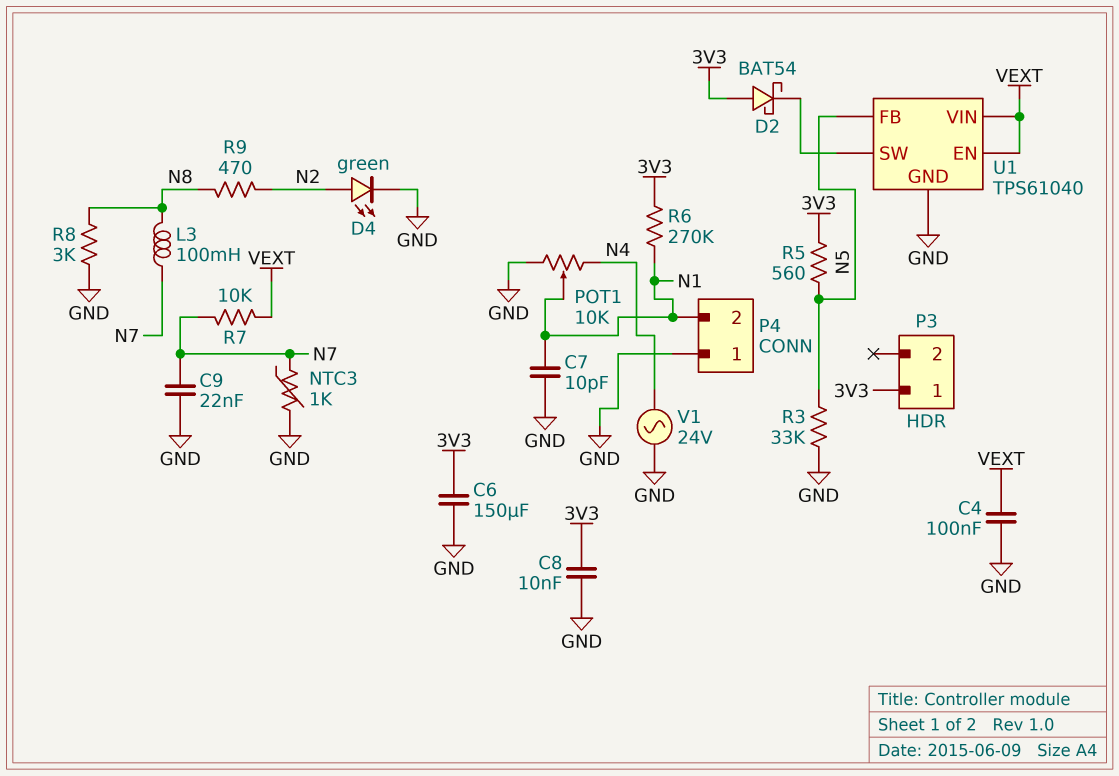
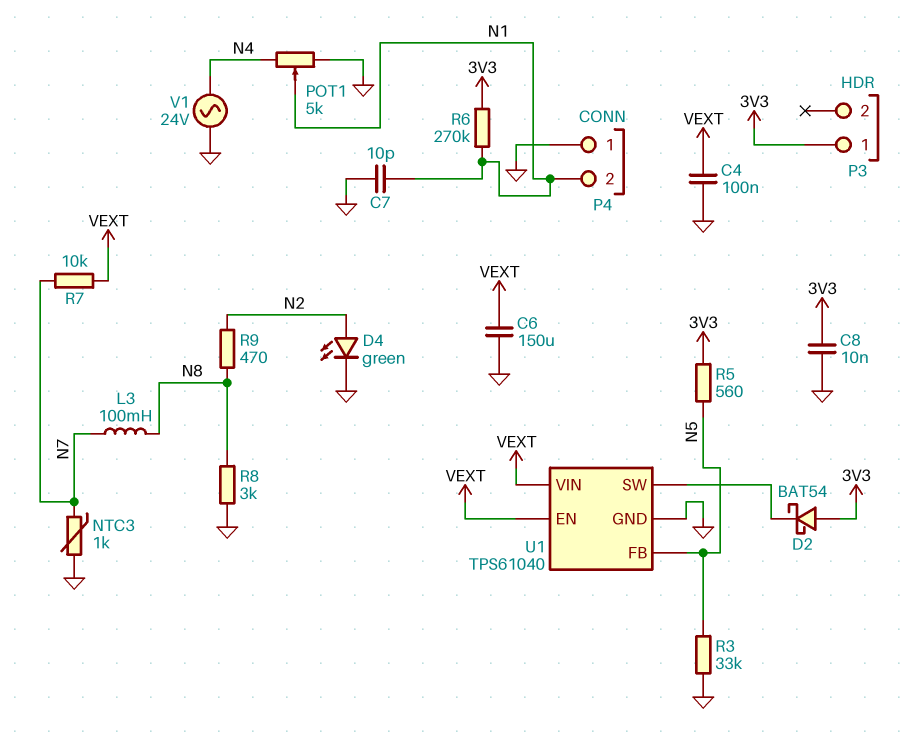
C6: 150uF (3V3, GND) -> 150uF (GND, VEXT)
C9: 22nF (GND, N7) -> none
POT1: 10k (GND, N4, wiper N1) -> 5k (GND, N4, wiper N1)

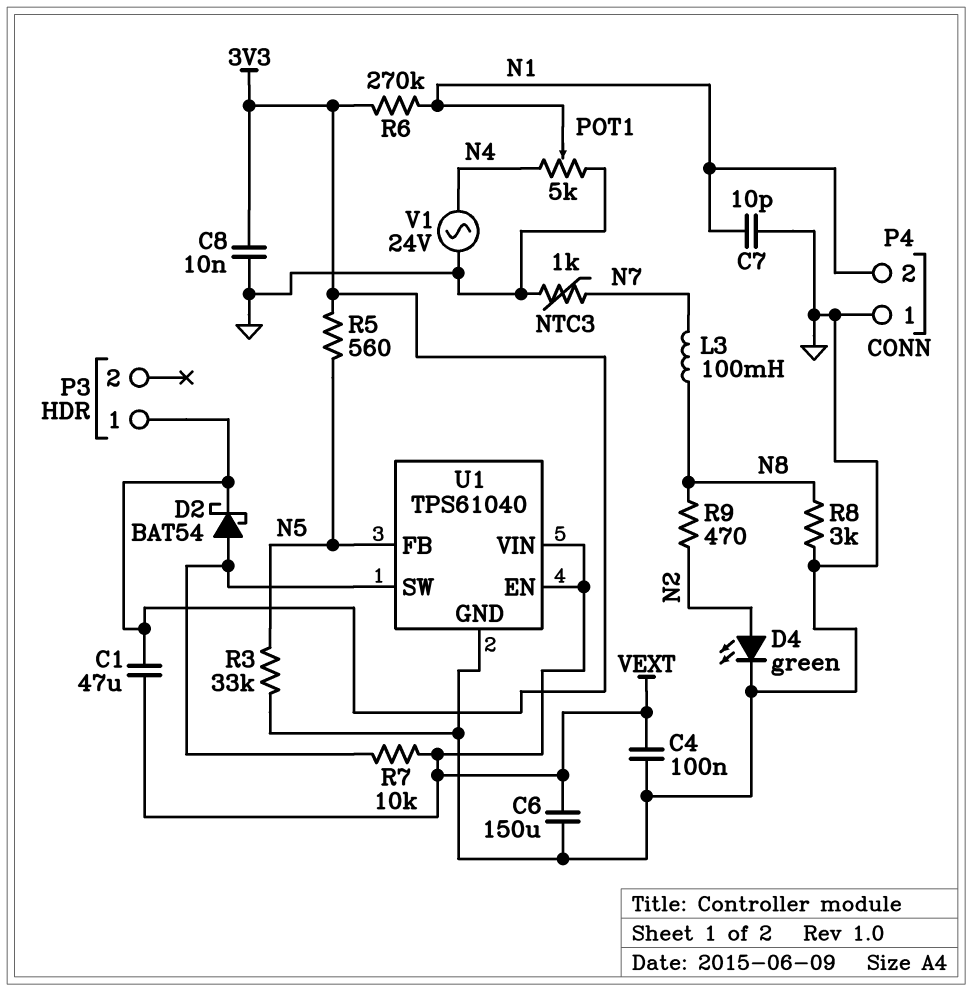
C1: none -> 47uF (3V3, VEXT)
D2: schottky BAT54 (A 3V3, K U1/SW) -> schottky BAT54 (A U1/SW, K 3V3)
R7: 10k (N7, VEXT) -> 10k (U1/SW, VEXT)

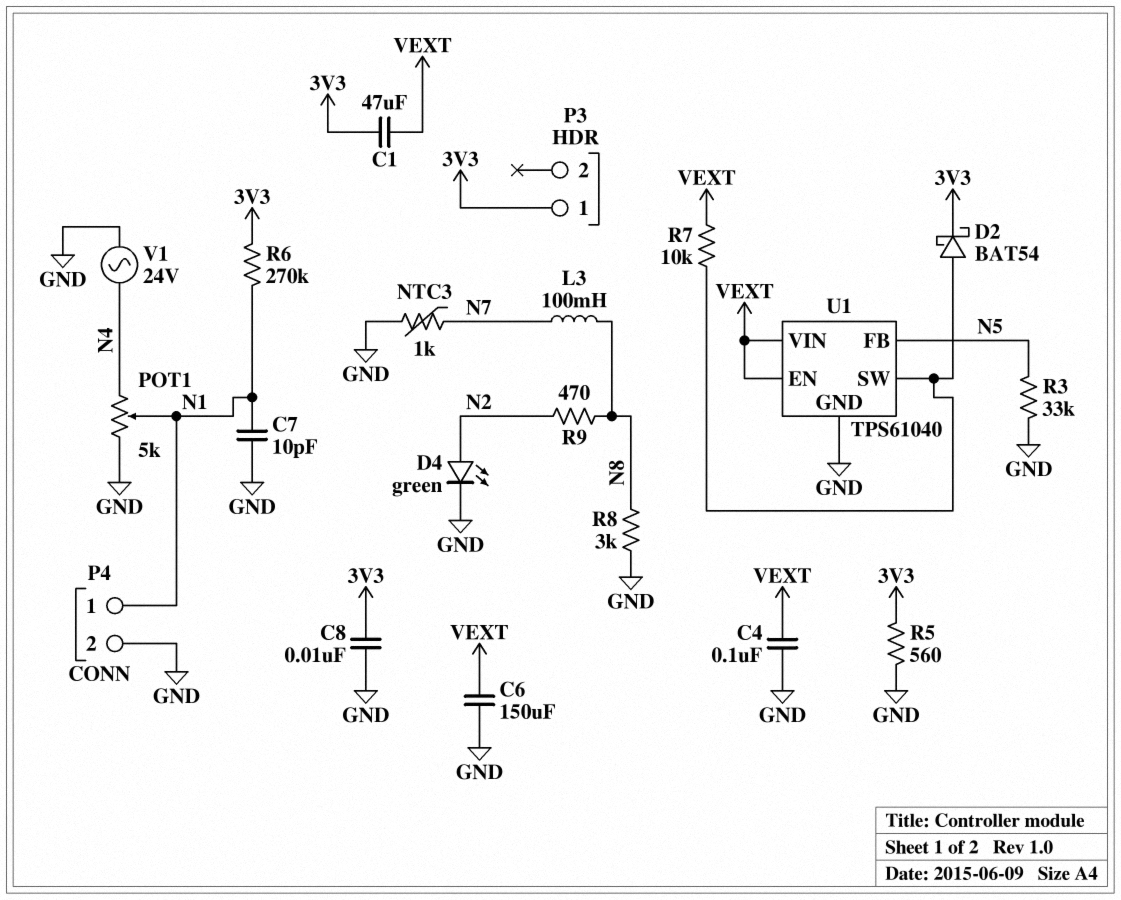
P4 pin 1: GND -> N1
P4 pin 2: N1 -> GND
R5: 560 (3V3, N5) -> 560 (3V3, GND)

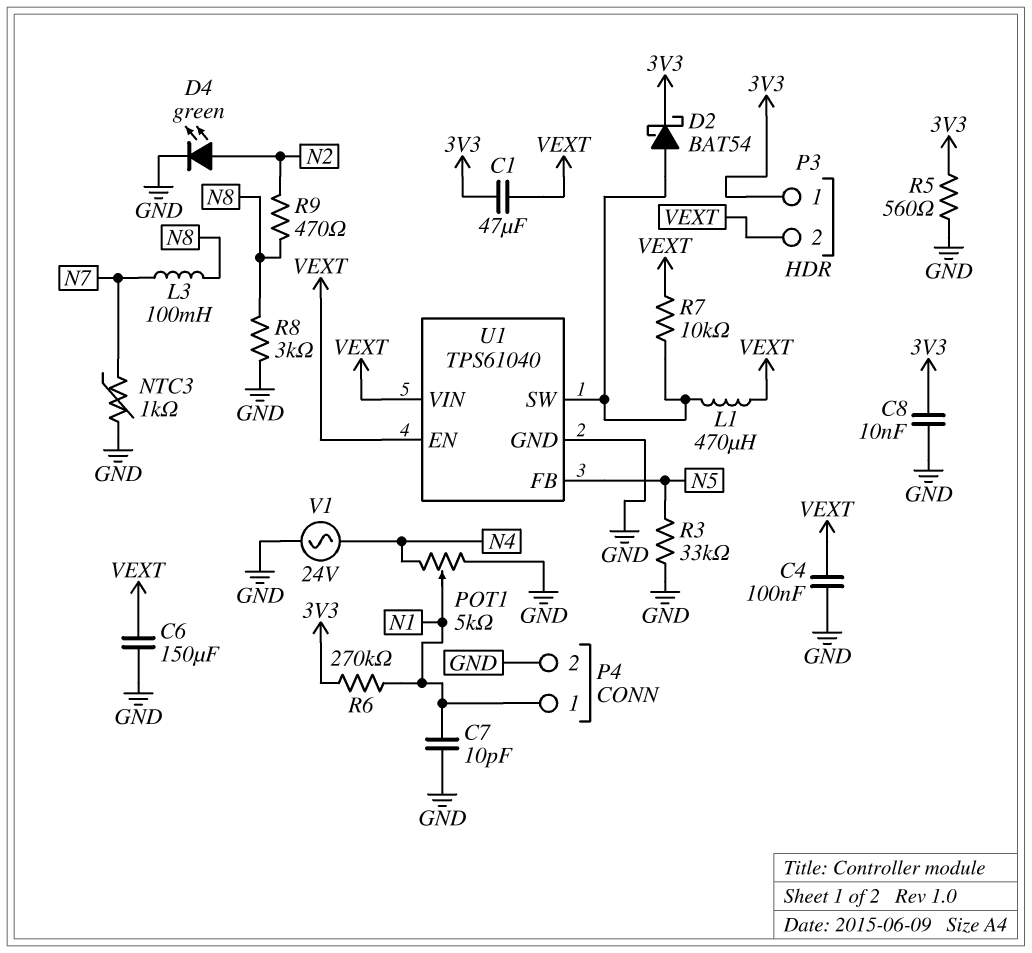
L1: none -> 470uH (U1/SW, VEXT)
P3 pin 2: none -> VEXT

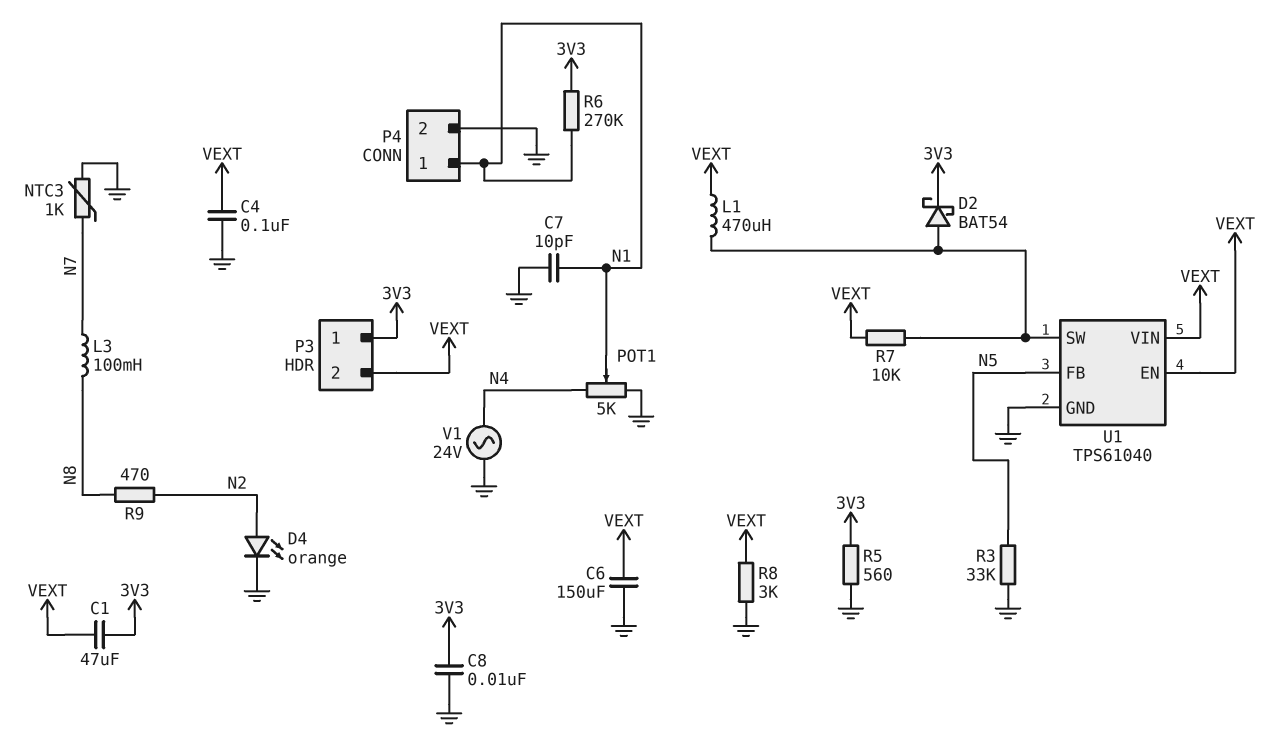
D4: LED green (A N2, K GND) -> LED orange (A N2, K GND)
R8: 3k (GND, N8) -> 3k (GND, VEXT)

